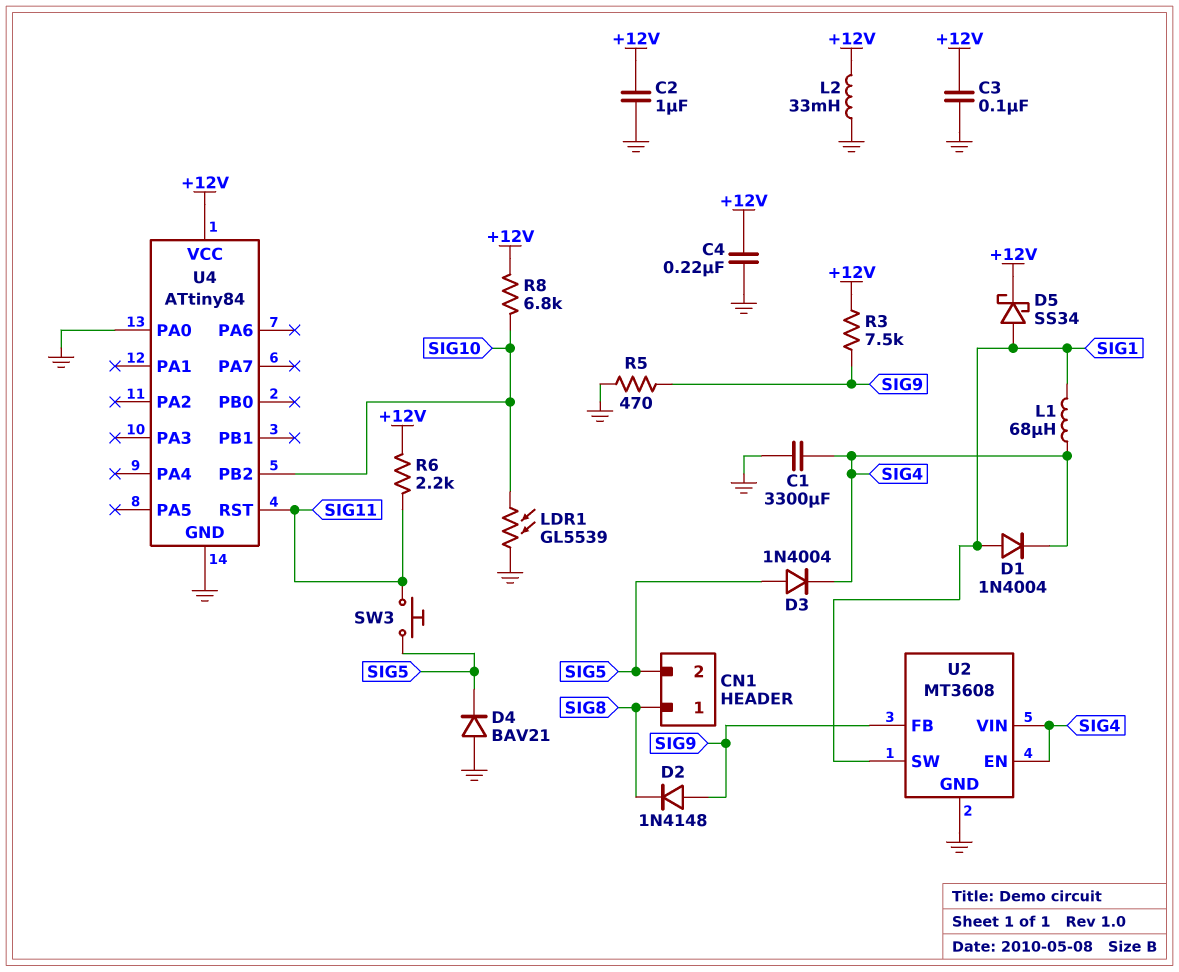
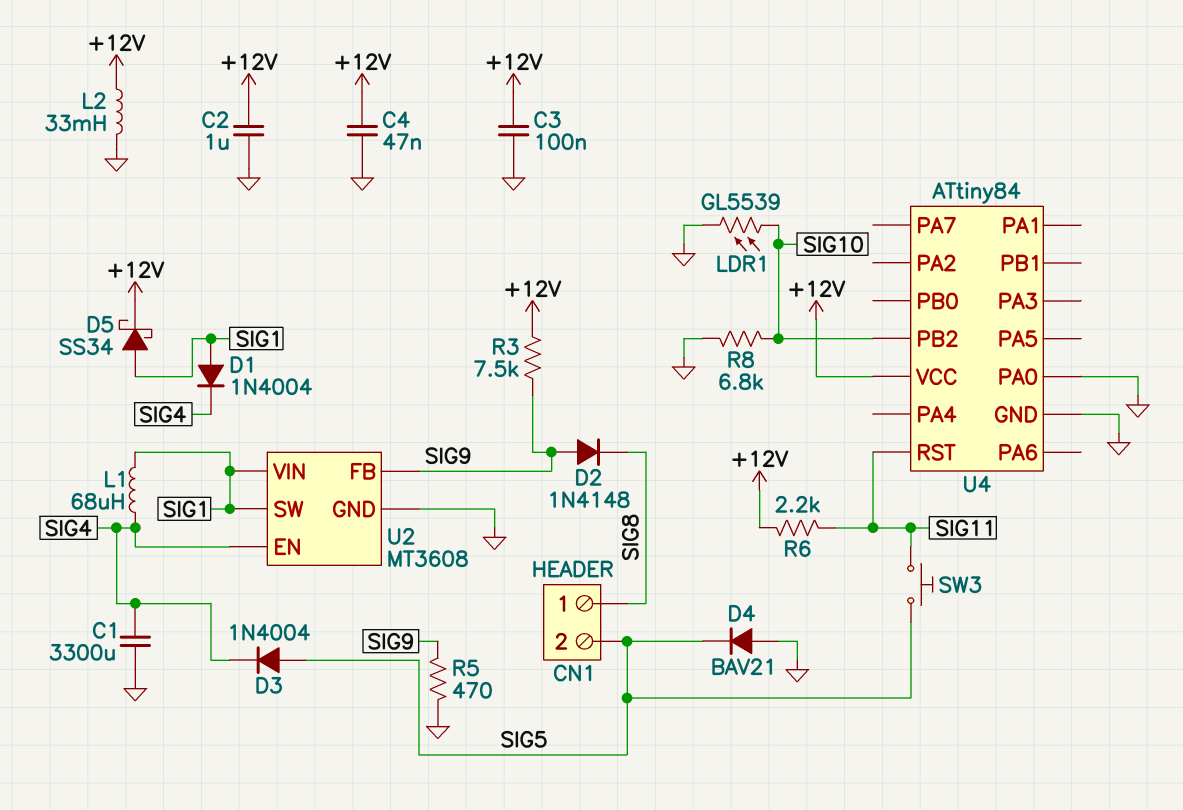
C4: 220nF (+12V, GND) -> 47nF (+12V, GND)
R8: 6.8k (+12V, SIG10) -> 6.8k (GND, SIG10)
U2 pin VIN: SIG4 -> SIG1

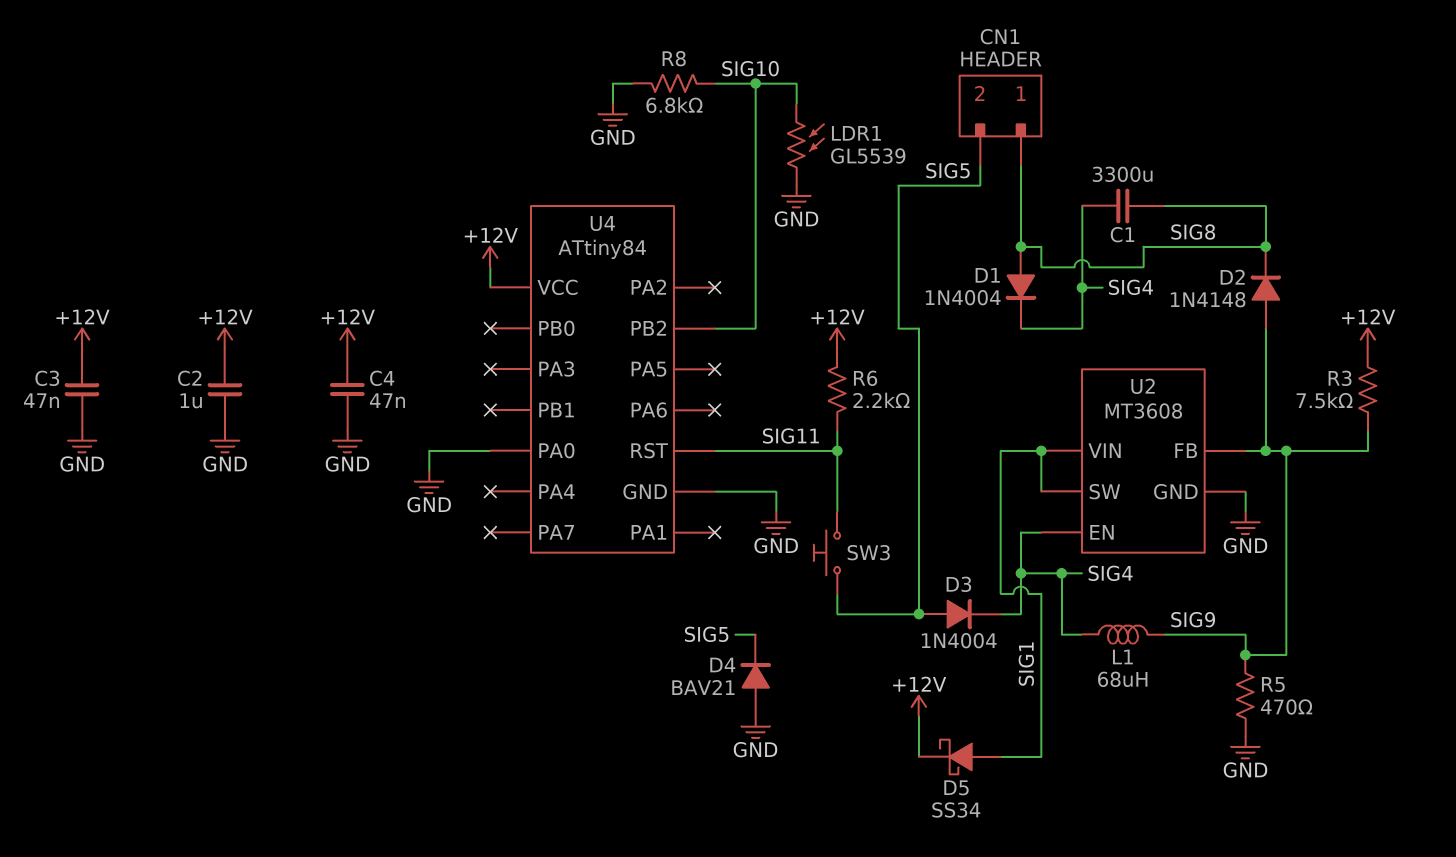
C1: 3300uF (GND, SIG4) -> 3300uF (SIG4, SIG8)
C3: 100nF (+12V, GND) -> 47nF (+12V, GND)
D1: diode 1N4004 (A SIG1, K SIG4) -> diode 1N4004 (A SIG8, K SIG4)
L1: 68uH (SIG1, SIG4) -> 68uH (SIG4, SIG9)
L2: 33mH (+12V, GND) -> none

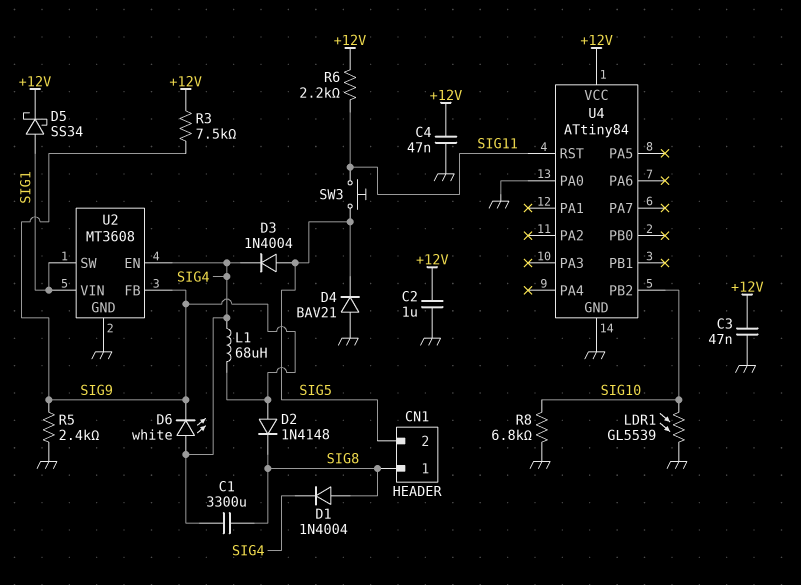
D6: none -> LED white (A SIG4, K SIG9)
R5: 470 (GND, SIG9) -> 2.4k (GND, SIG9)

